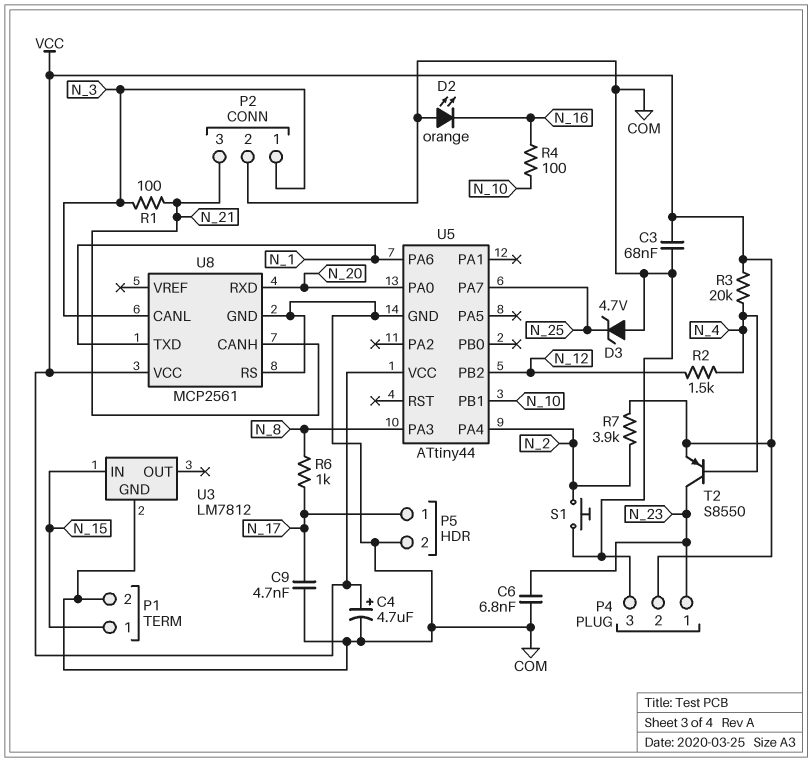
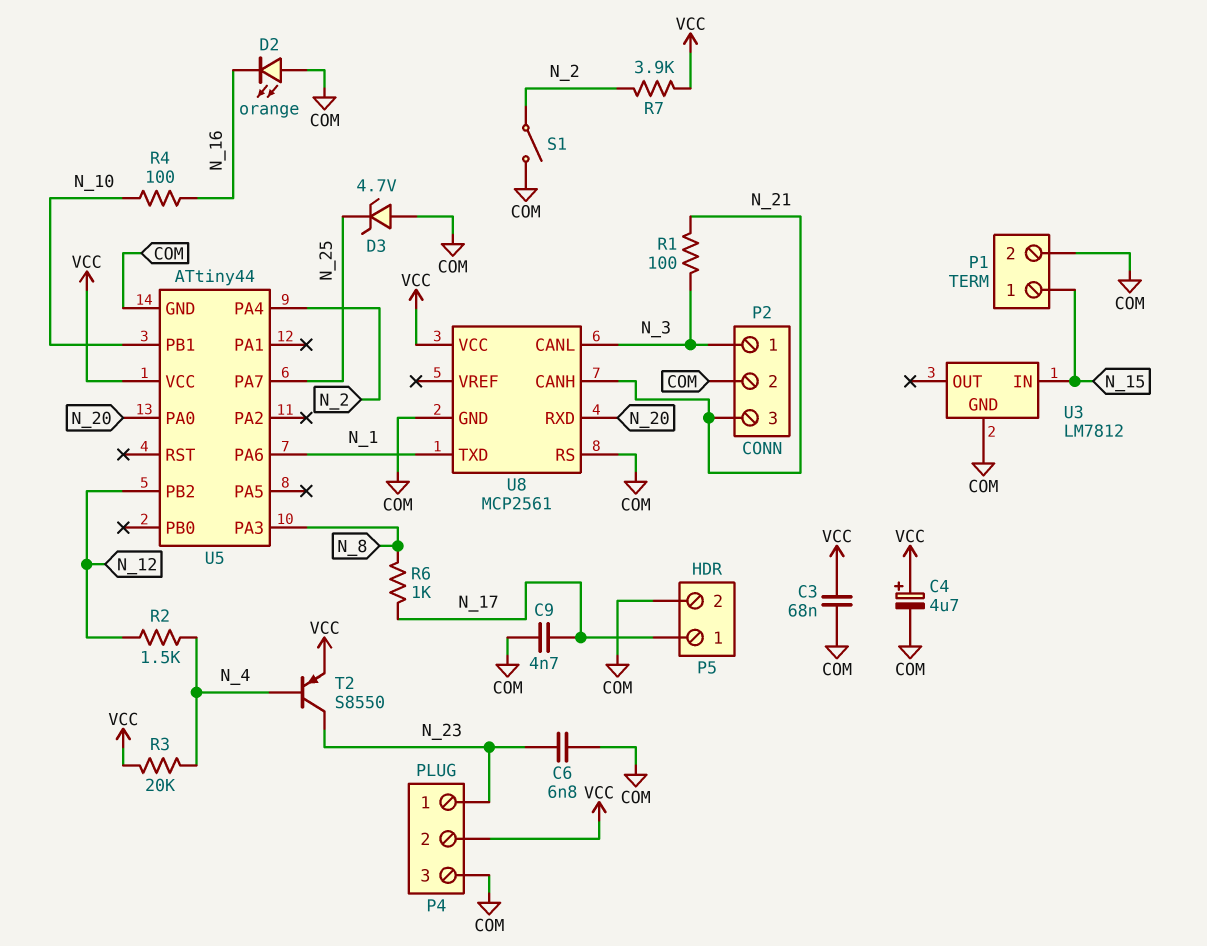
S1: button (COM, N_2) -> switch (COM, N_2)

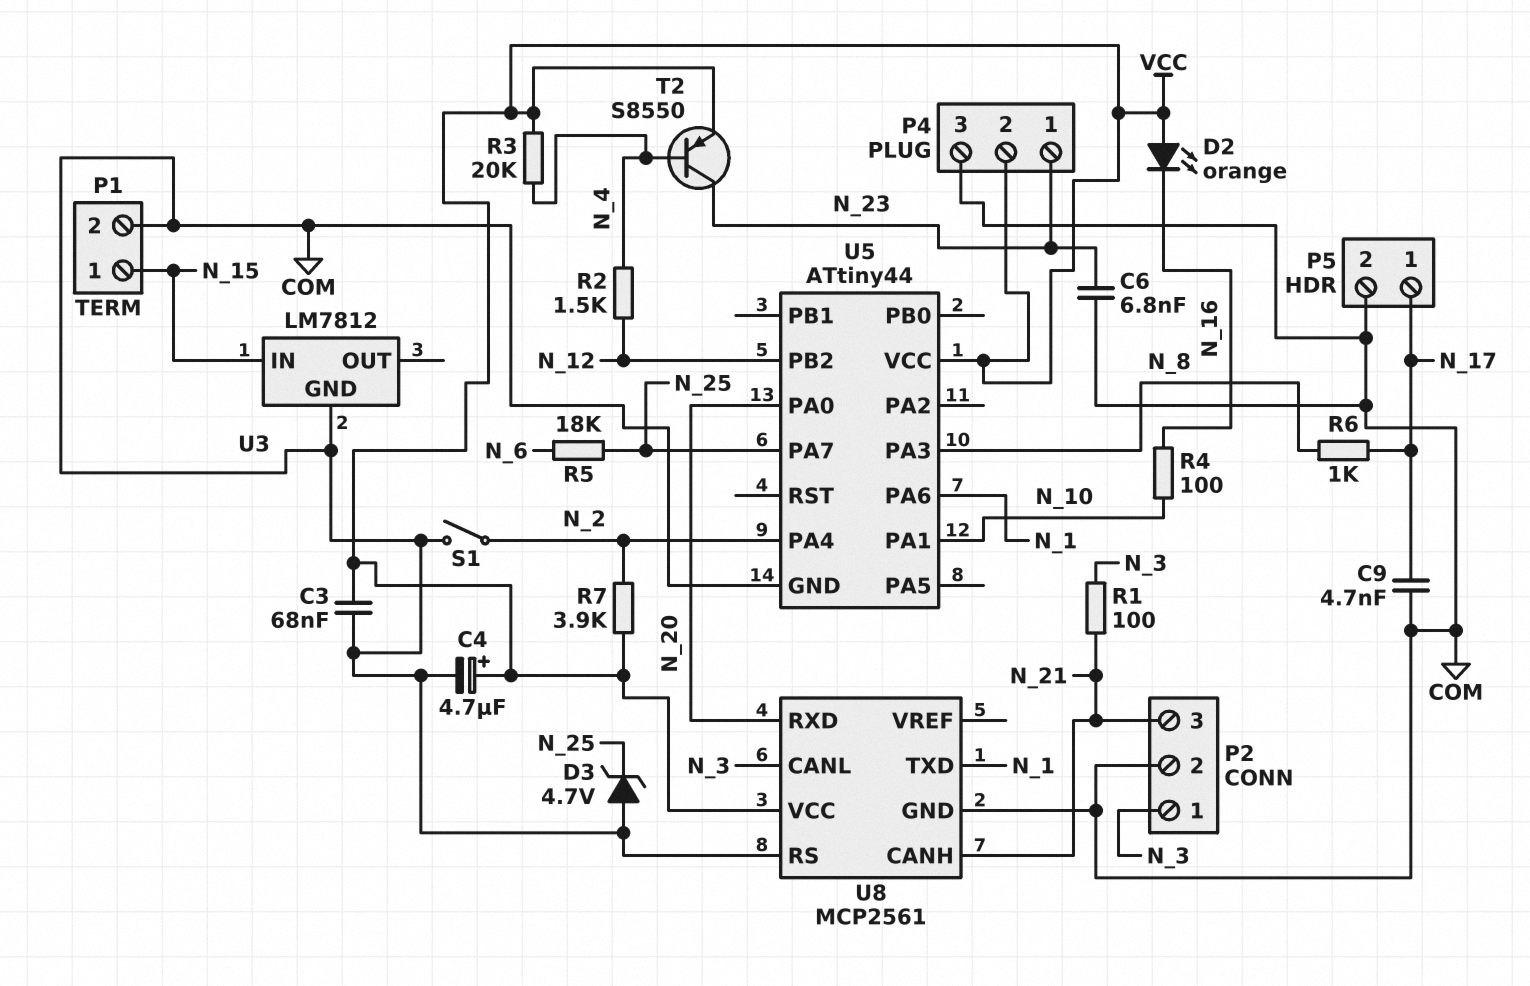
D2: LED orange (A COM, K N_16) -> LED orange (A VCC, K N_16)
R5: none -> 18k (N_6, N_25)
U5 pin PA1: none -> N_10
U5 pin PB1: N_10 -> none

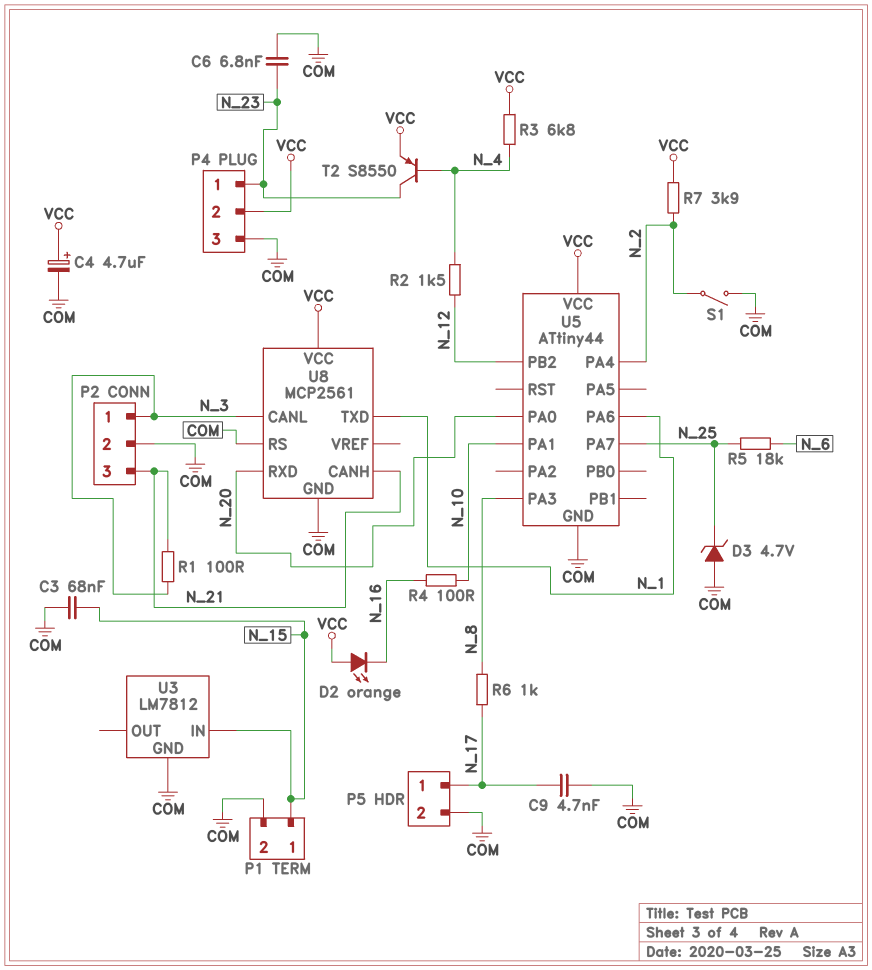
C3: 68nF (COM, VCC) -> 68nF (COM, N_15)
R3: 20k (N_4, VCC) -> 6.8k (N_4, VCC)

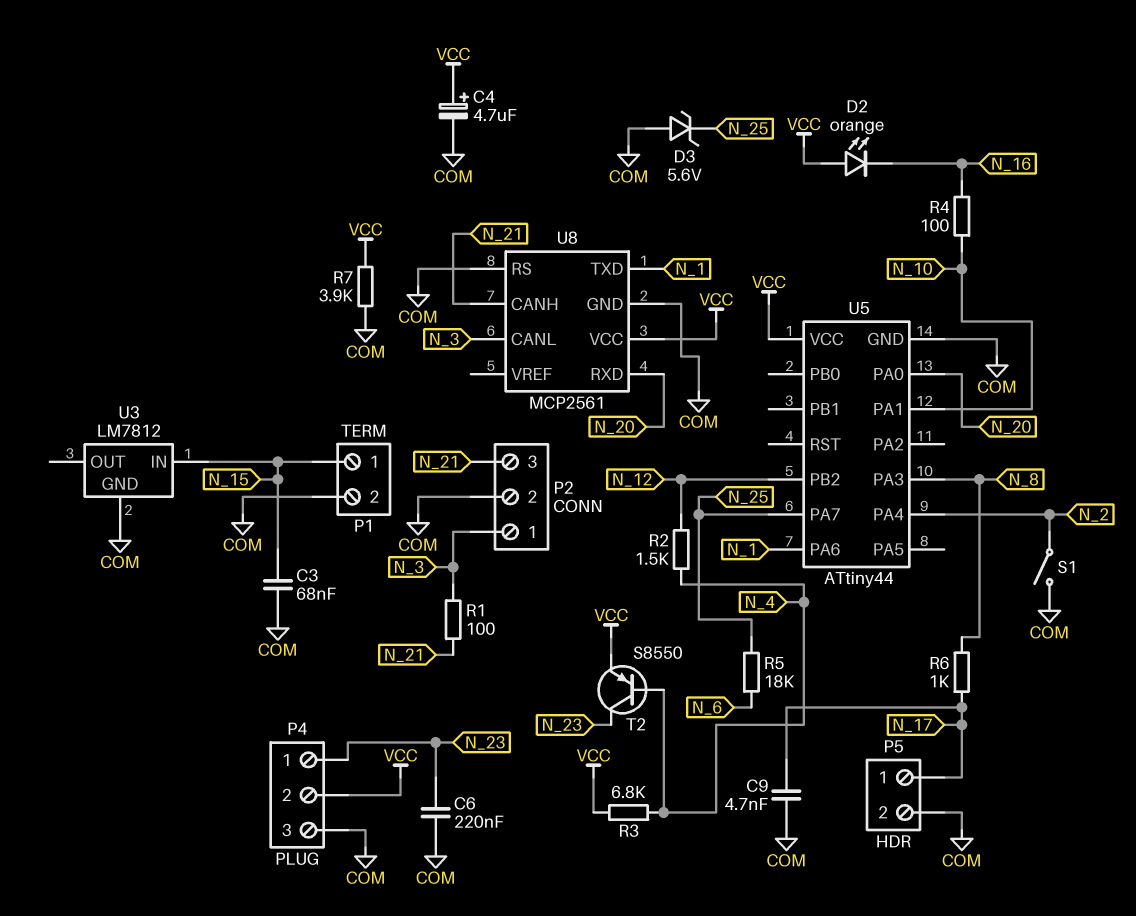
C6: 6.8nF (COM, N_23) -> 220nF (COM, N_23)
D3: zener 4.7V (A COM, K N_25) -> zener 5.6V (A COM, K N_25)
R7: 3.9k (N_2, VCC) -> 3.9k (COM, VCC)

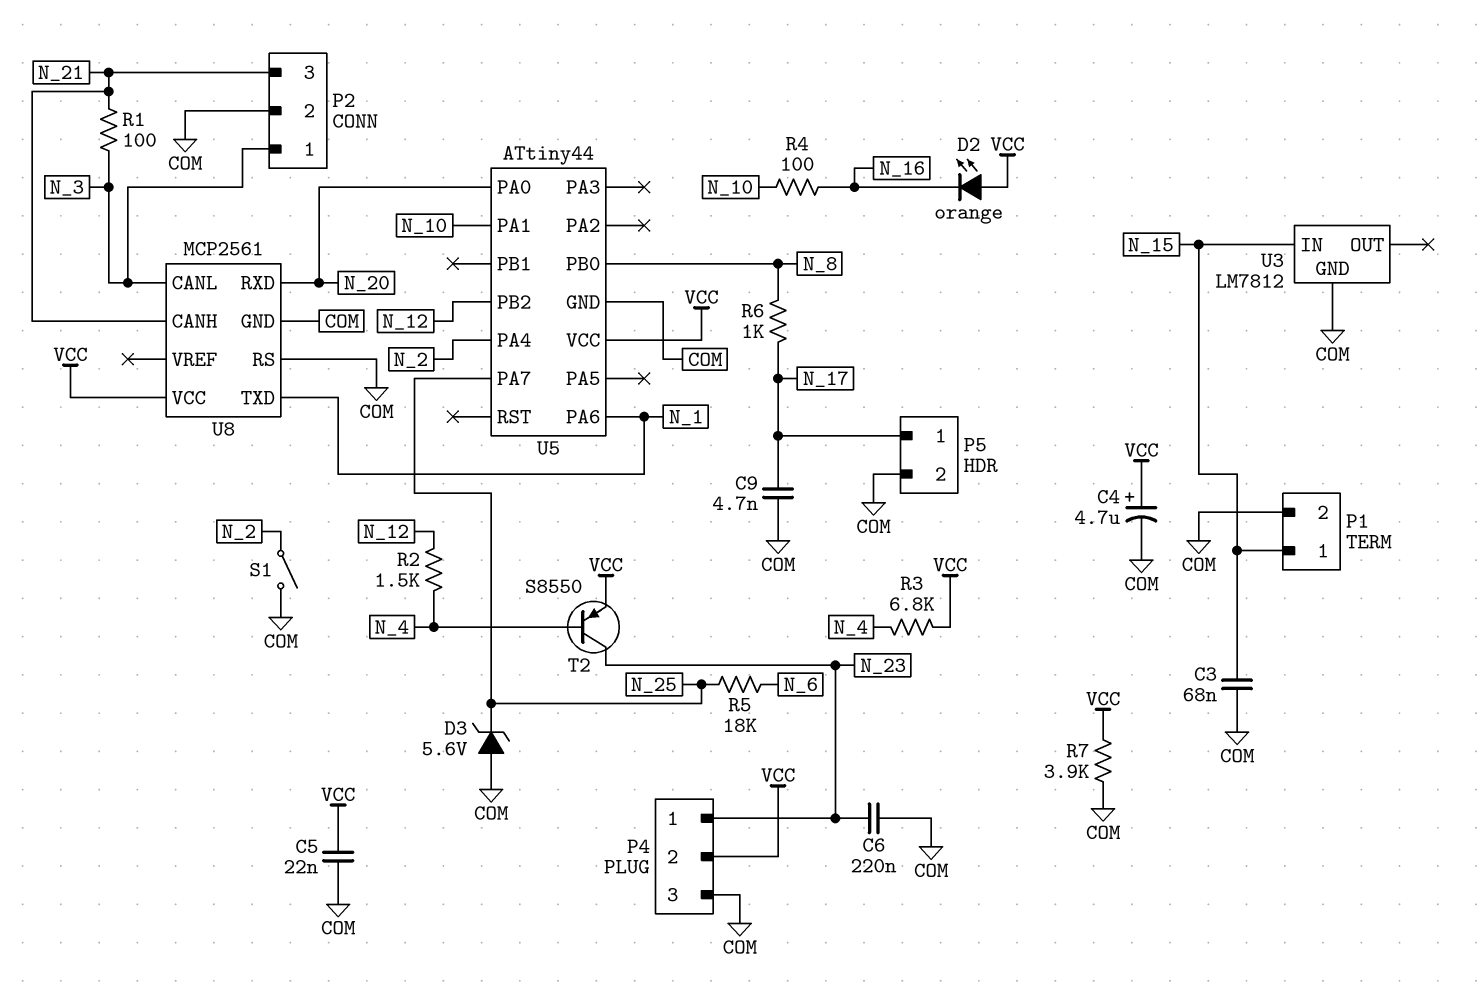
C5: none -> 22nF (COM, VCC)
U5 pin PA3: N_8 -> none
U5 pin PB0: none -> N_8

